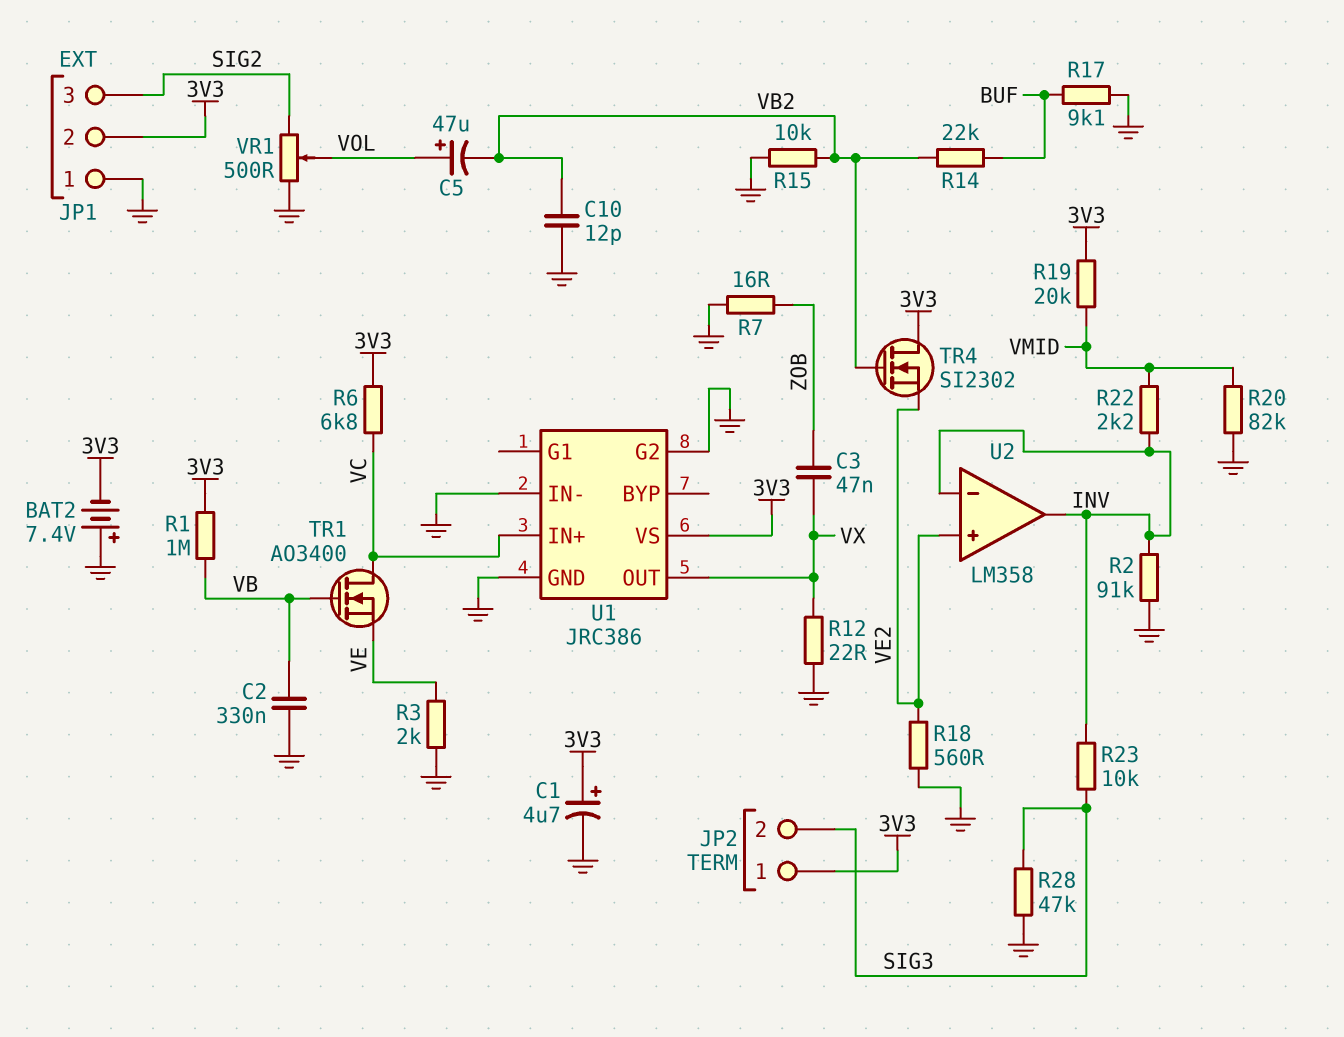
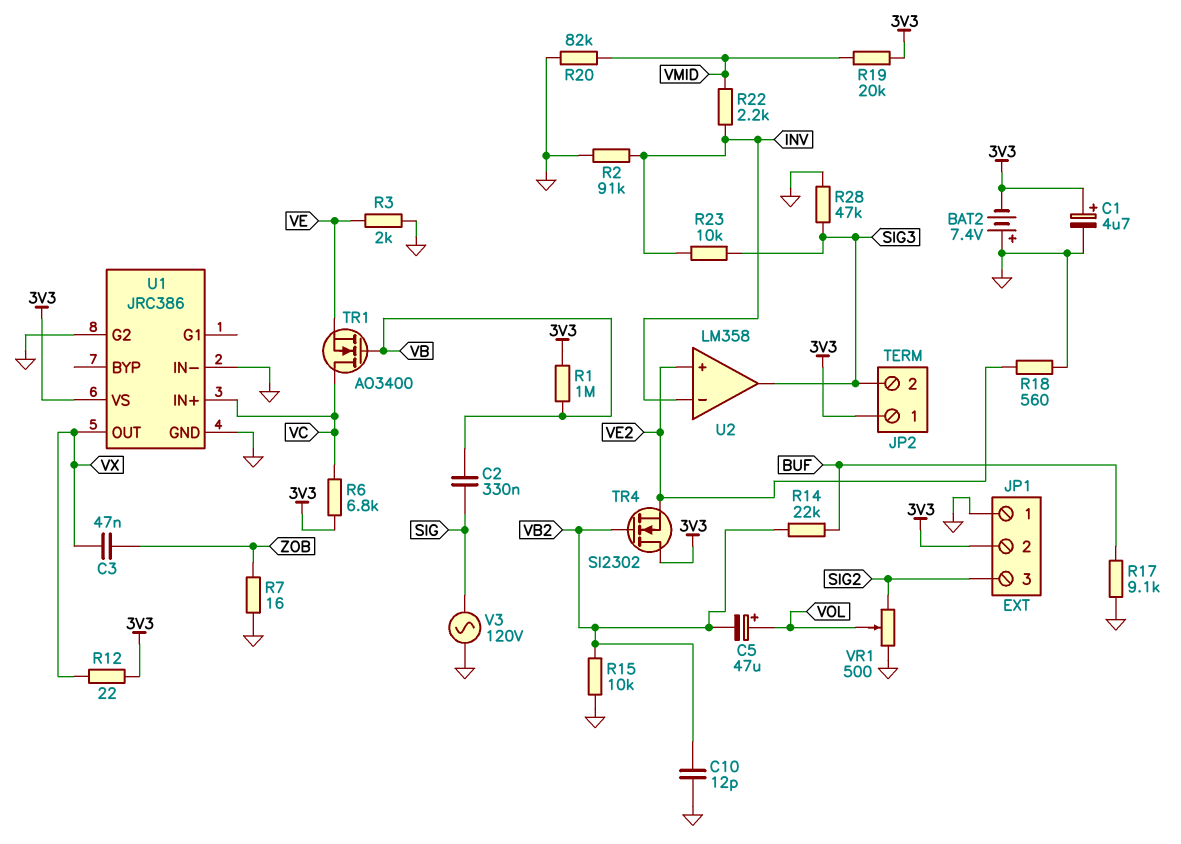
C2: 330nF (GND, VB) -> 330nF (SIG, VB)
R12: 22 (GND, VX) -> 22 (3V3, VX)
U2 pin out: INV -> SIG3
V3: none -> AC 120V (GND, SIG)

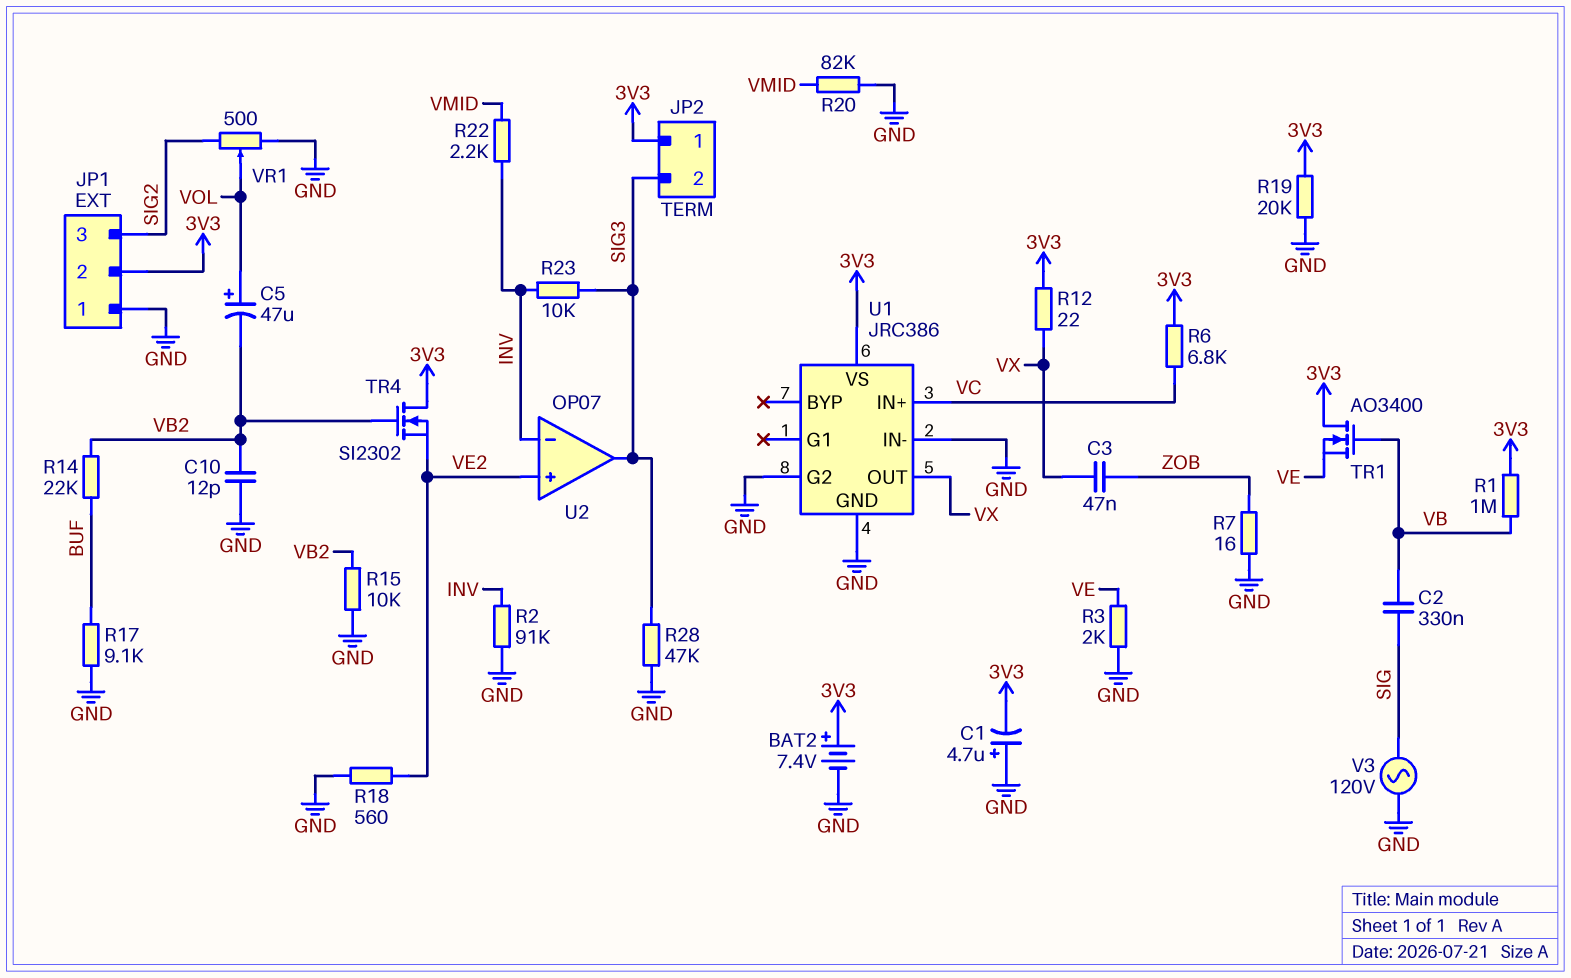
BAT2: 7.4V (plus GND, minus 3V3) -> 7.4V (plus 3V3, minus GND)
C1: 4.7uF (plus 3V3, minus GND) -> 4.7uF (plus GND, minus 3V3)
R19: 20k (3V3, VMID) -> 20k (3V3, GND)
TR1: NMOS AO3400 (G VB, D VC, S VE) -> NMOS AO3400 (G VB, D 3V3, S VE)
U2: LM358 -> OP07

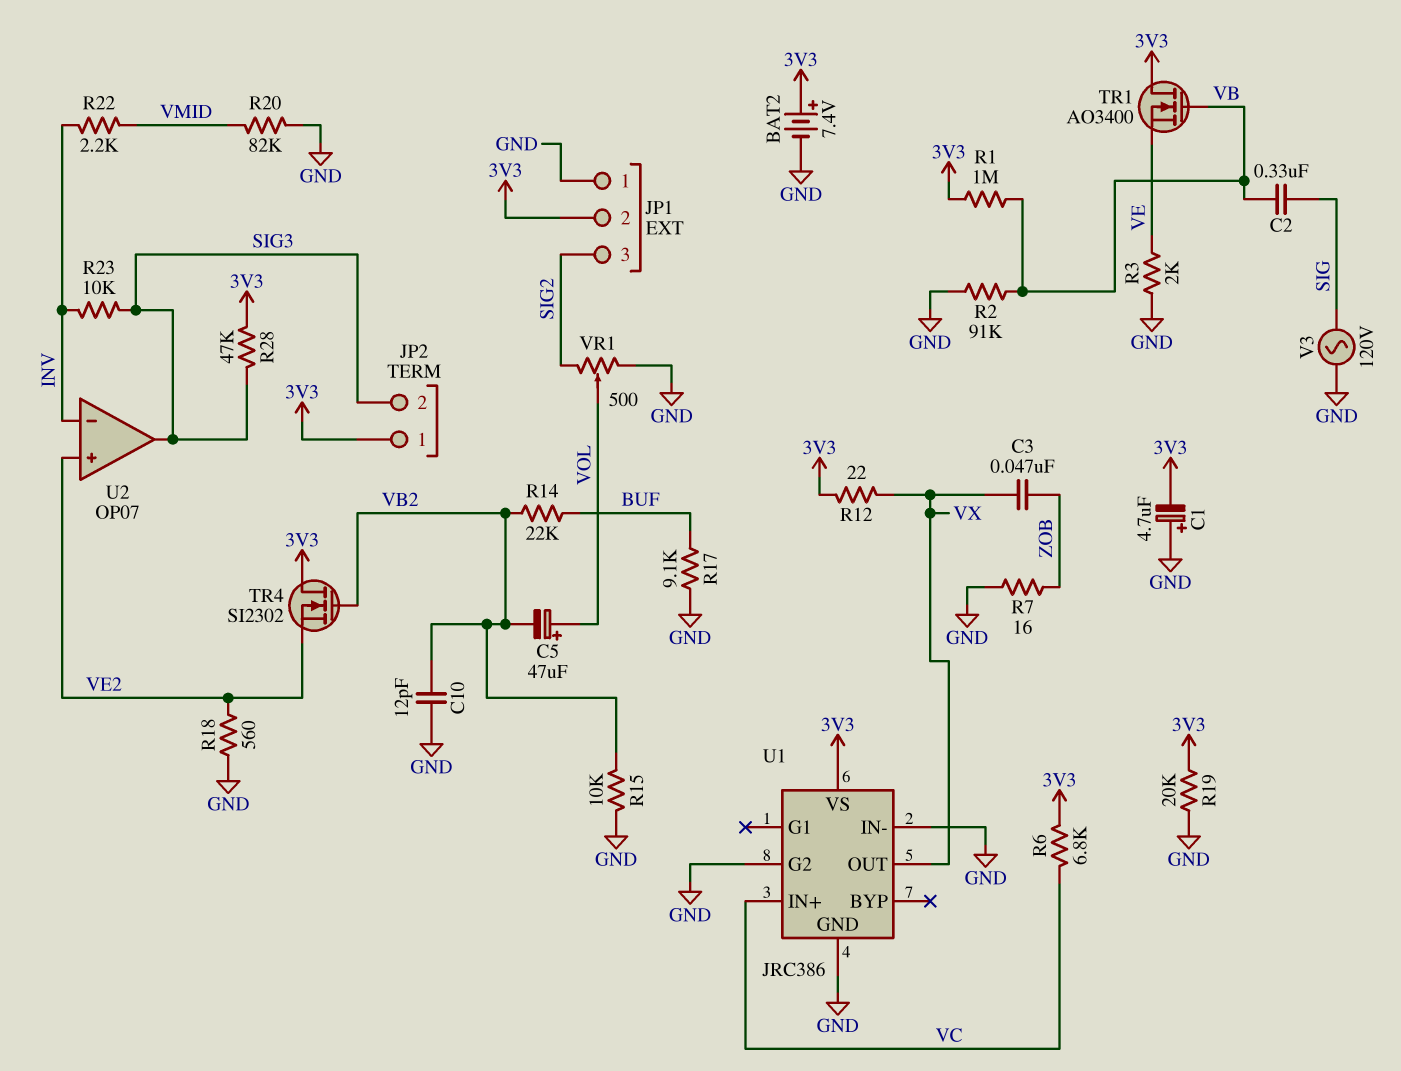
R2: 91k (GND, INV) -> 91k (GND, VB)
R28: 47k (GND, SIG3) -> 47k (3V3, SIG3)

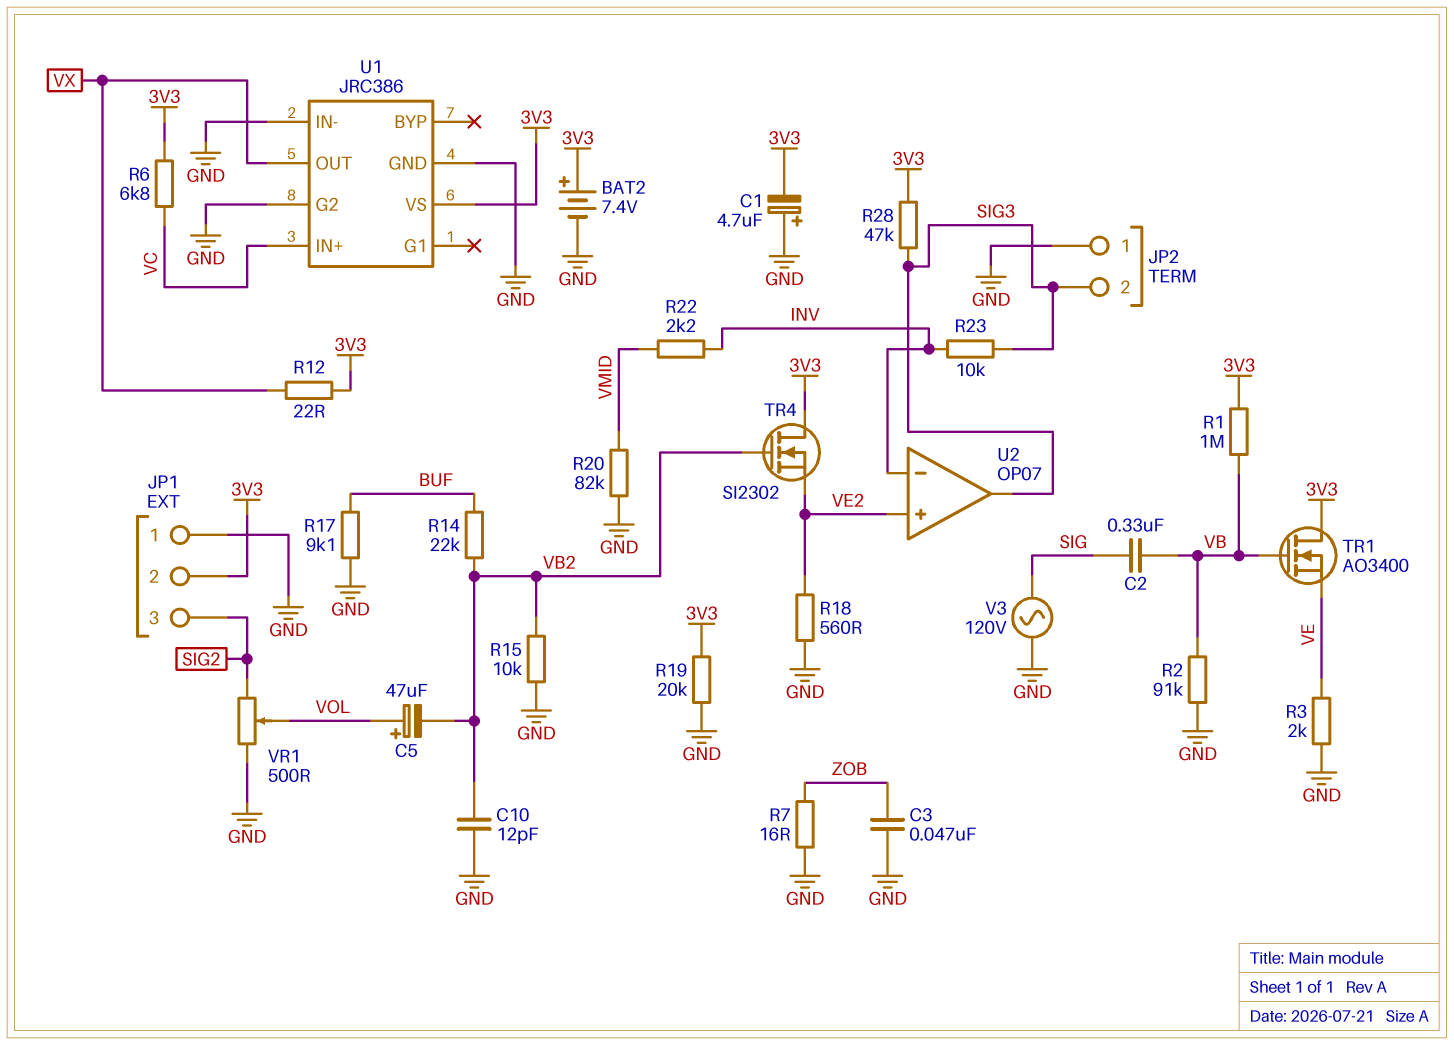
C3: 47nF (VX, ZOB) -> 47nF (GND, ZOB)
JP2 pin 1: 3V3 -> GND

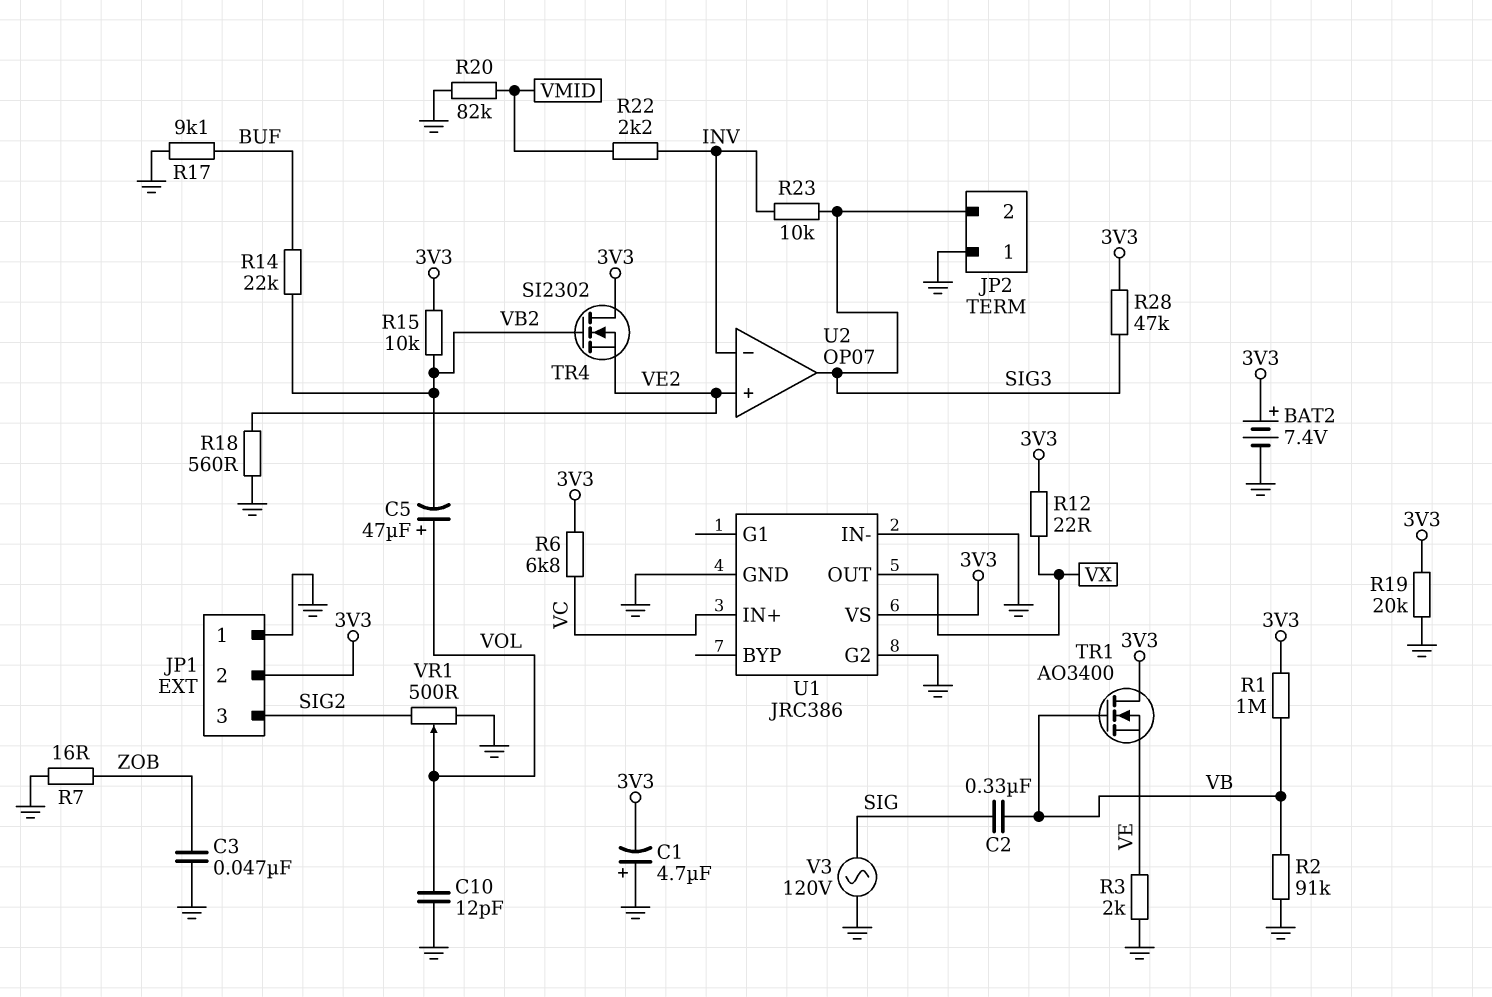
C10: 12pF (GND, VB2) -> 12pF (GND, VOL)
R15: 10k (GND, VB2) -> 10k (3V3, VB2)

